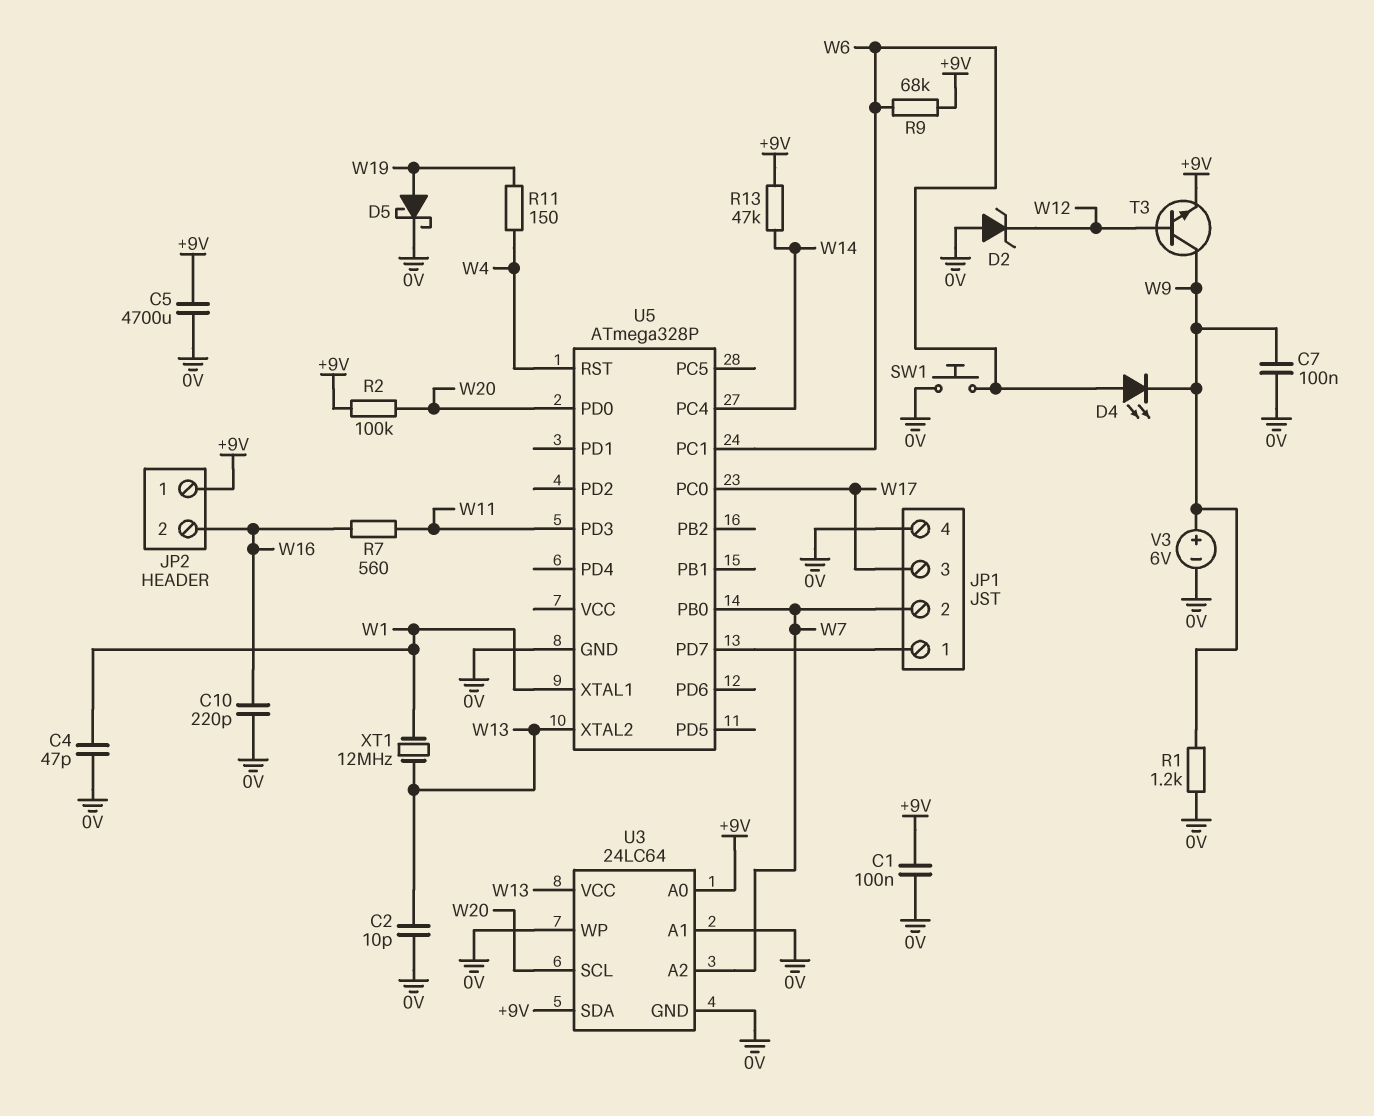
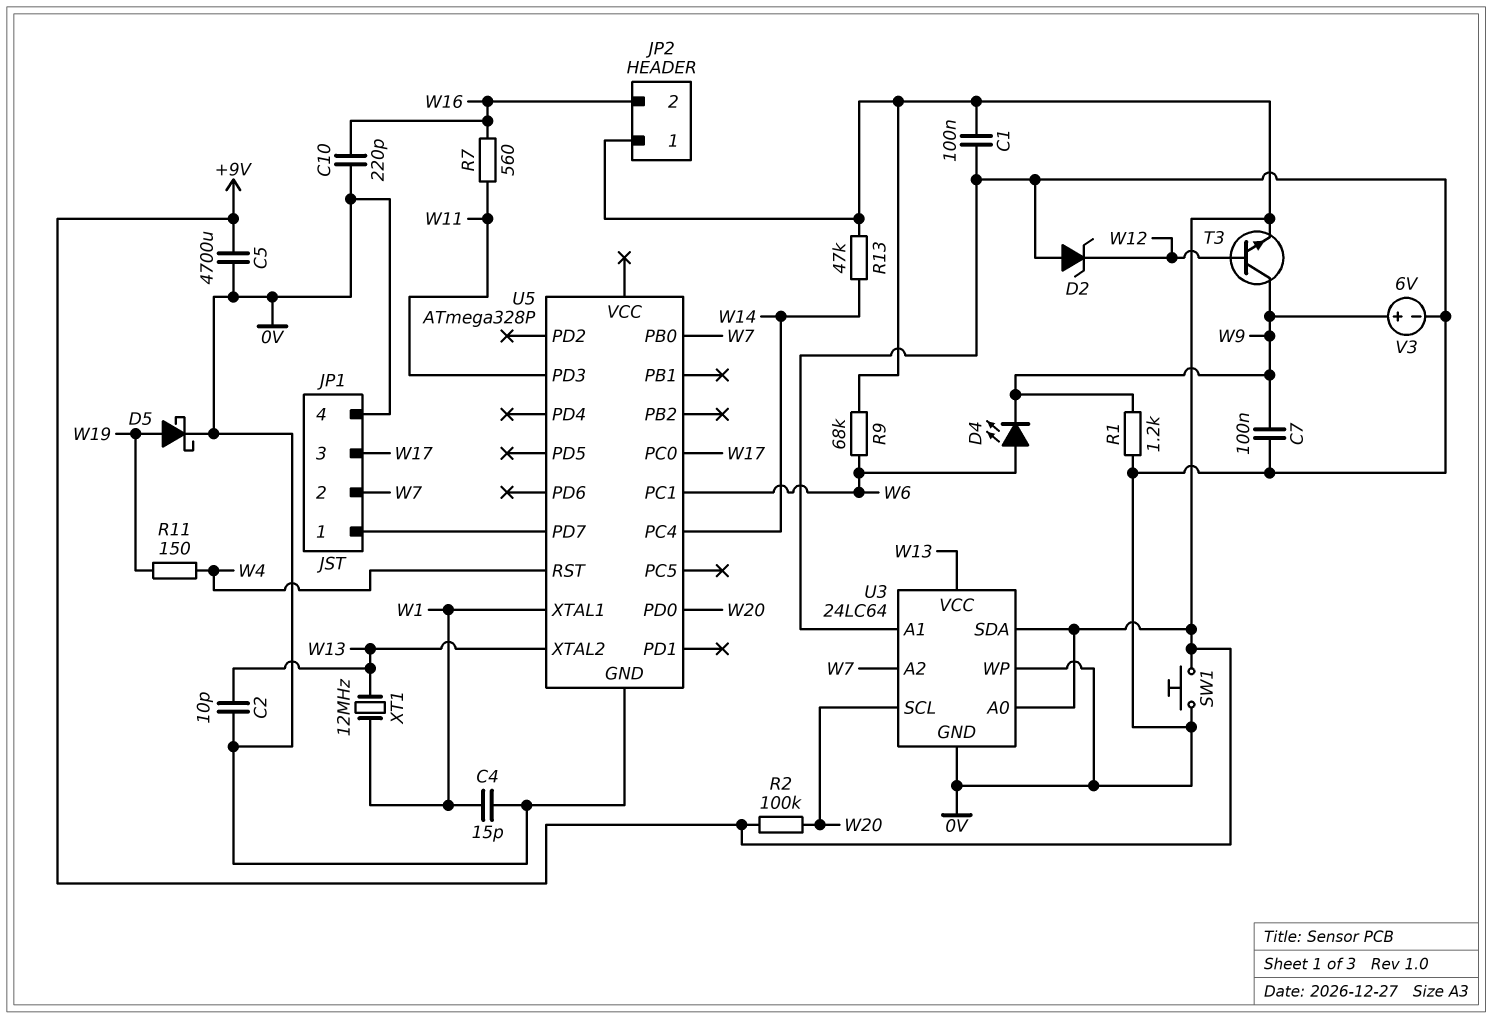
C4: 47pF (0V, W1) -> 15pF (0V, W1)
SW1: button (0V, W6) -> button (+9V, 0V)

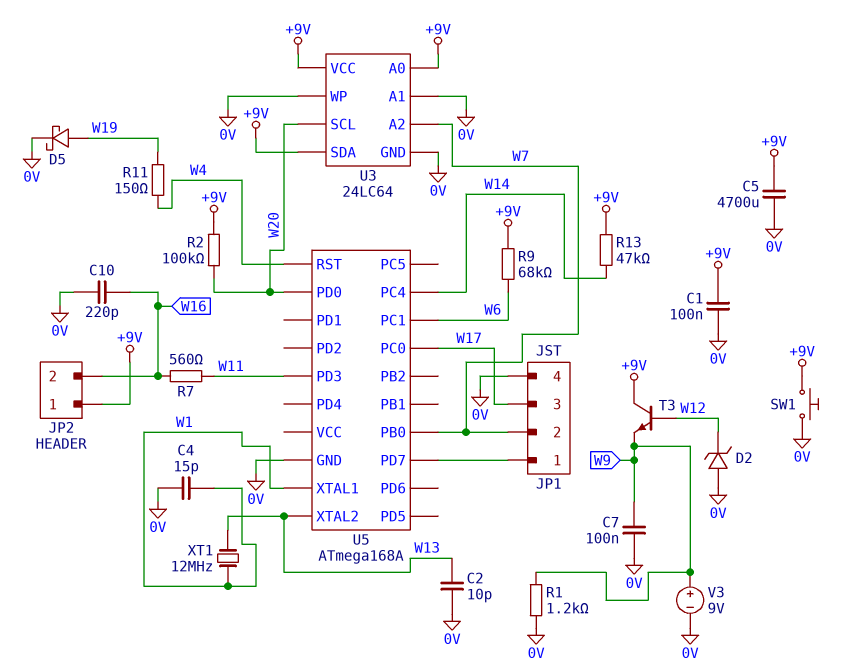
D4: LED (A W6, K W9) -> none
T3: NPN (B W12, C W9, E +9V) -> NPN (B W12, C +9V, E W9)
U3 pin VCC: W13 -> +9V
U5: ATmega328P -> ATmega168A
V3: 6V (plus W9, minus 0V) -> 9V (plus W9, minus 0V)

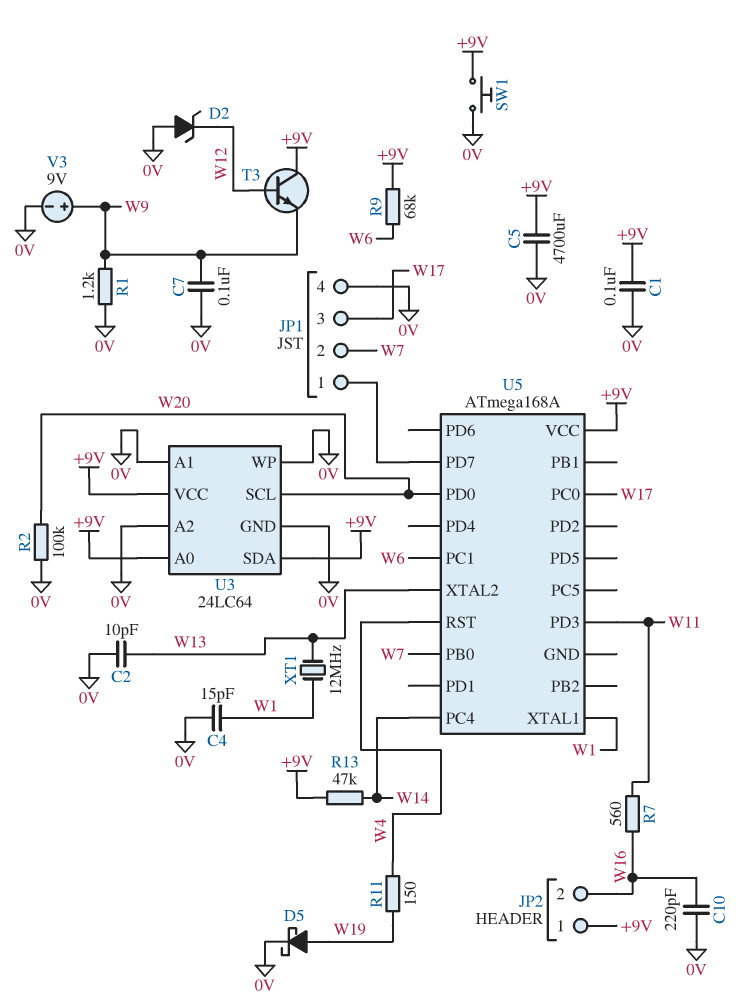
R2: 100k (+9V, W20) -> 100k (0V, W20)
U3 pin A2: W7 -> 0V
U5 pin GND: 0V -> none
U5 pin VCC: none -> +9V

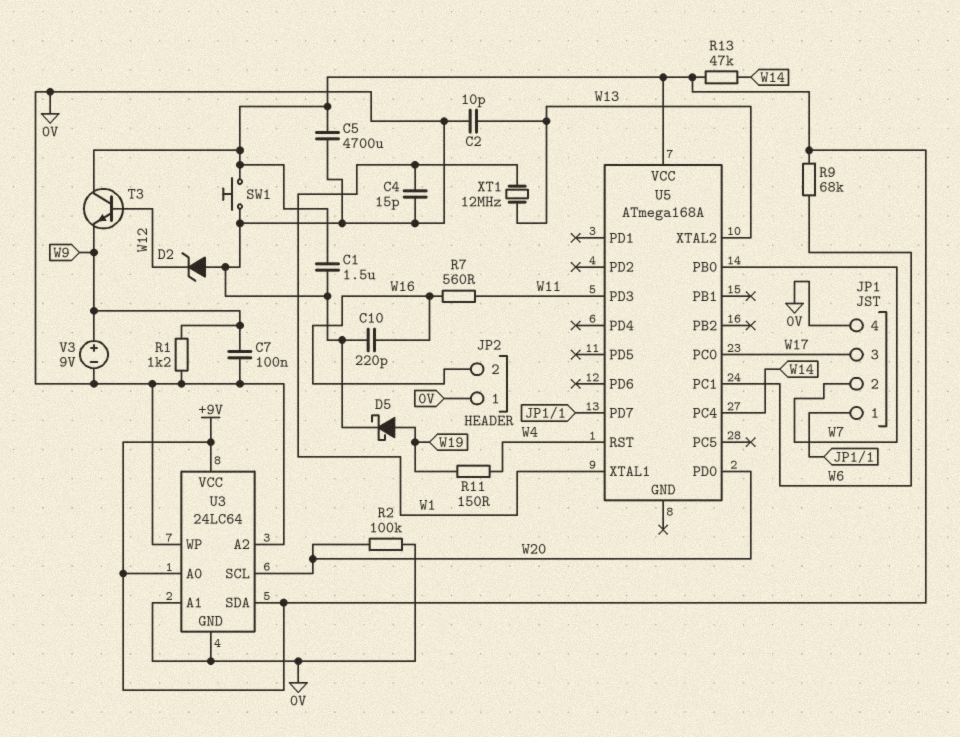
C1: 100nF (+9V, 0V) -> 1.5uF (+9V, 0V)
JP2 pin 1: +9V -> 0V

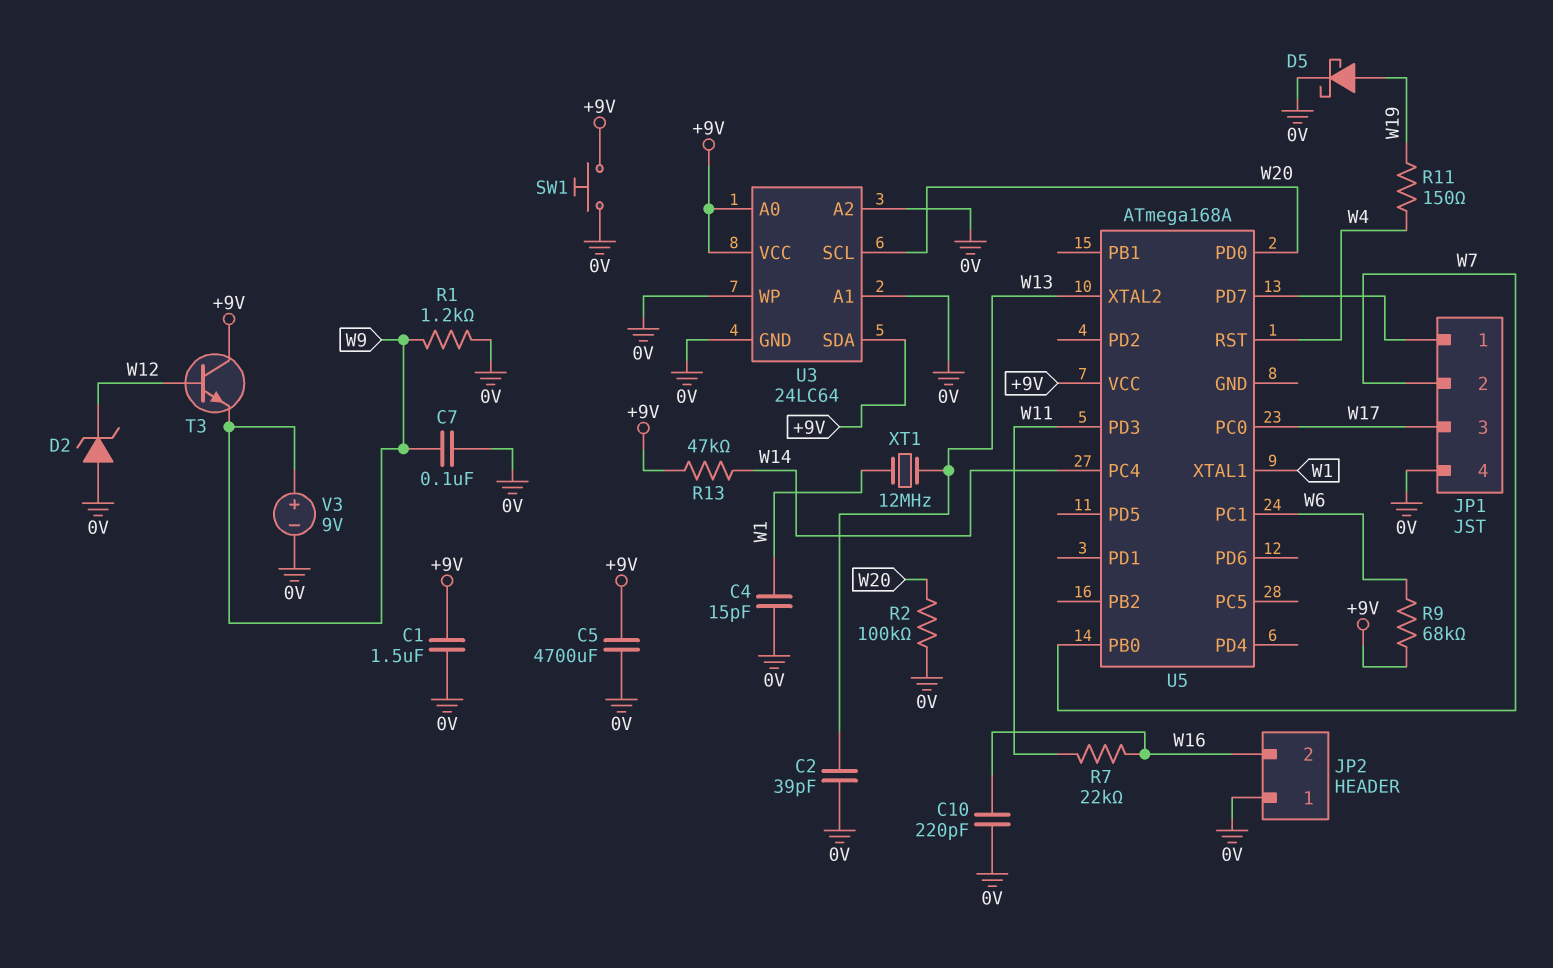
C2: 10pF (0V, W13) -> 39pF (0V, W13)
R7: 560 (W11, W16) -> 22k (W11, W16)

